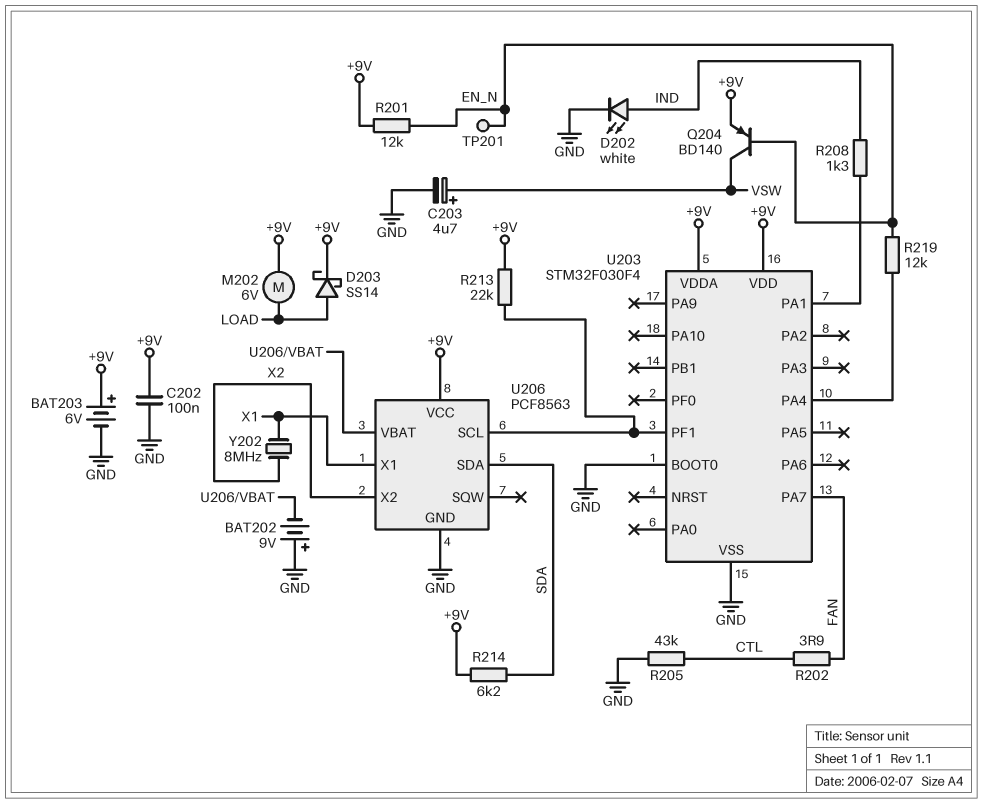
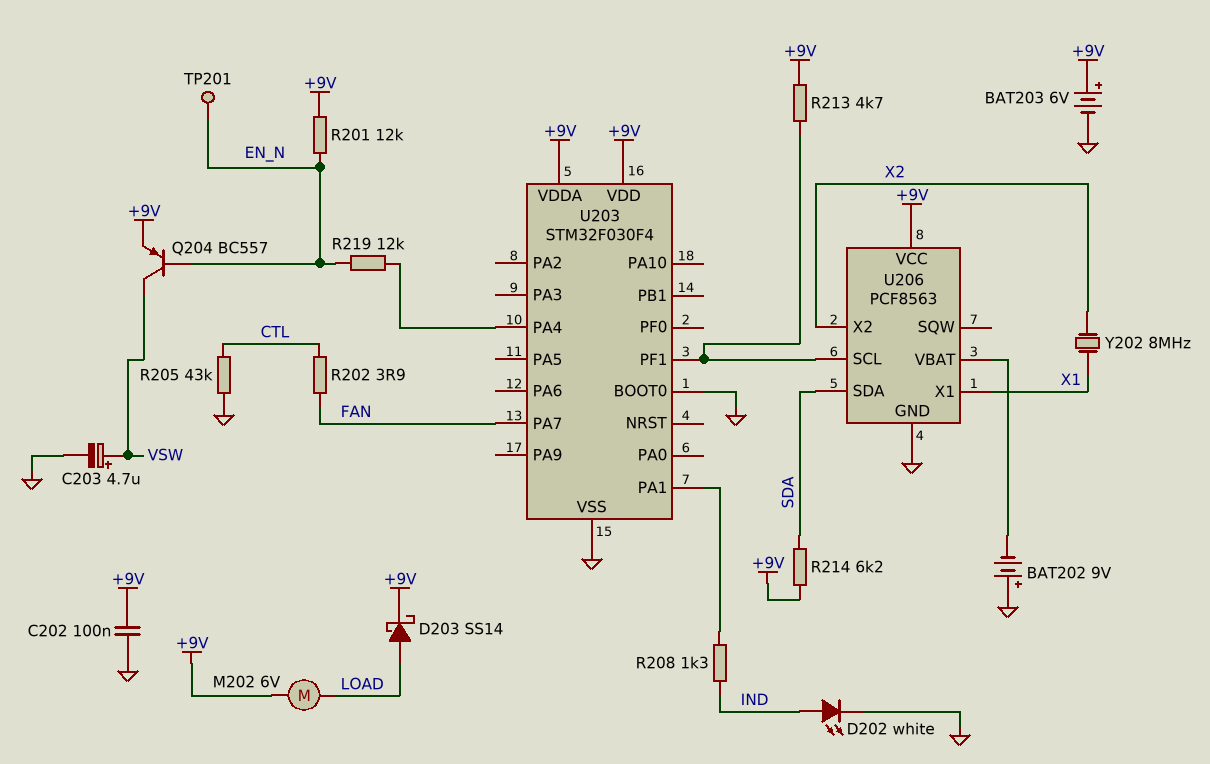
Q204: PNP BD140 (B EN_N, C VSW, E +9V) -> PNP BC557 (B EN_N, C VSW, E +9V)
R213: 22k (+9V, U203/PF1) -> 4.7k (+9V, U203/PF1)

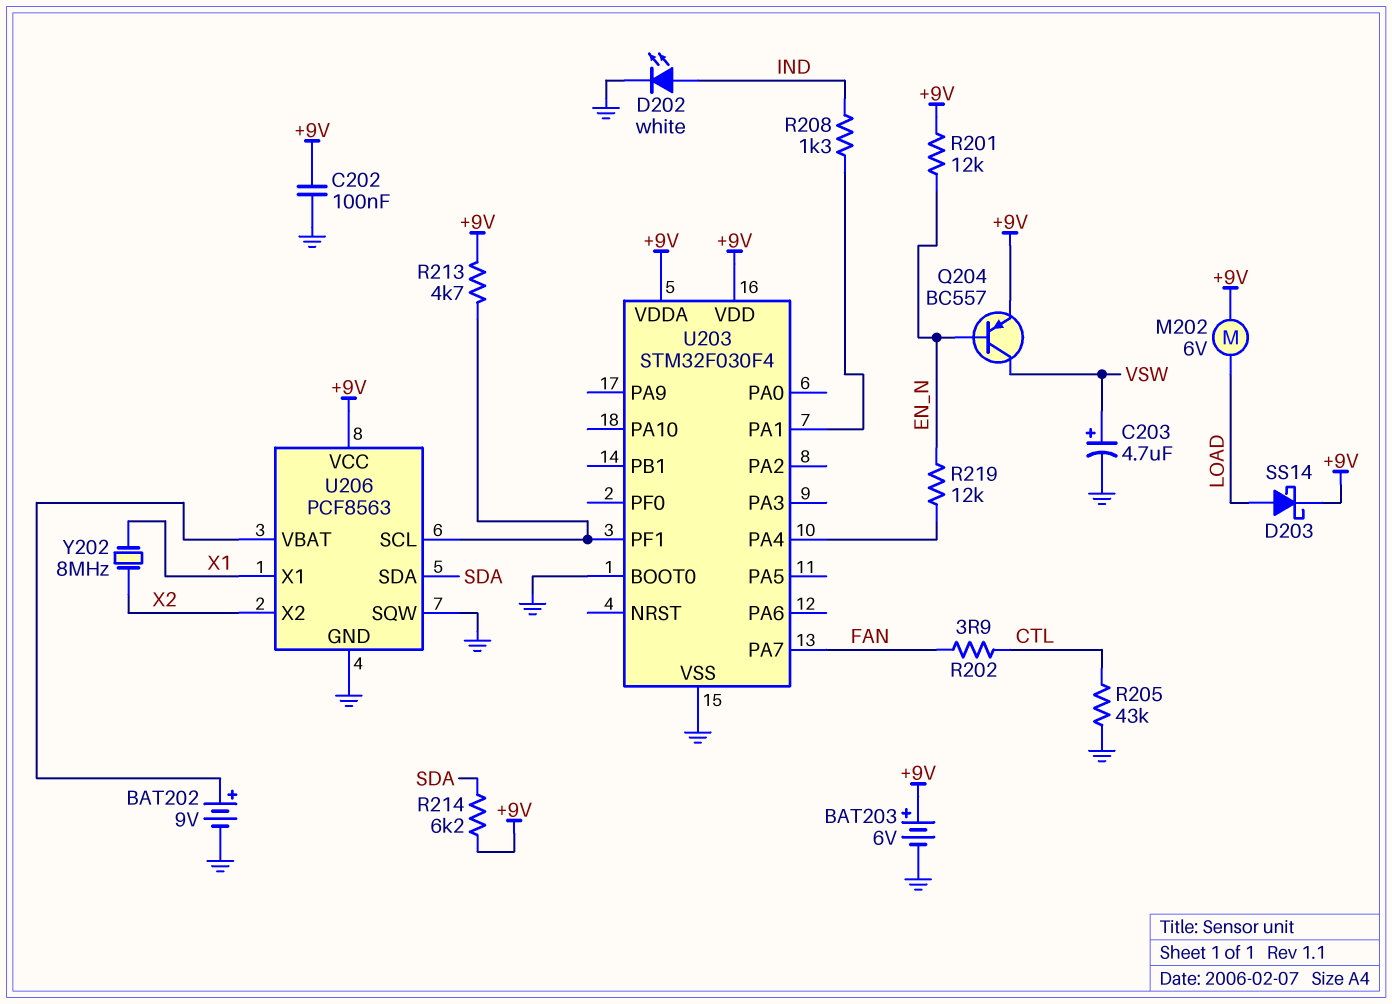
BAT202: 9V (plus GND, minus U206/VBAT) -> 9V (plus U206/VBAT, minus GND)
TP201: test point (EN_N) -> none
U206 pin SQW: none -> GND

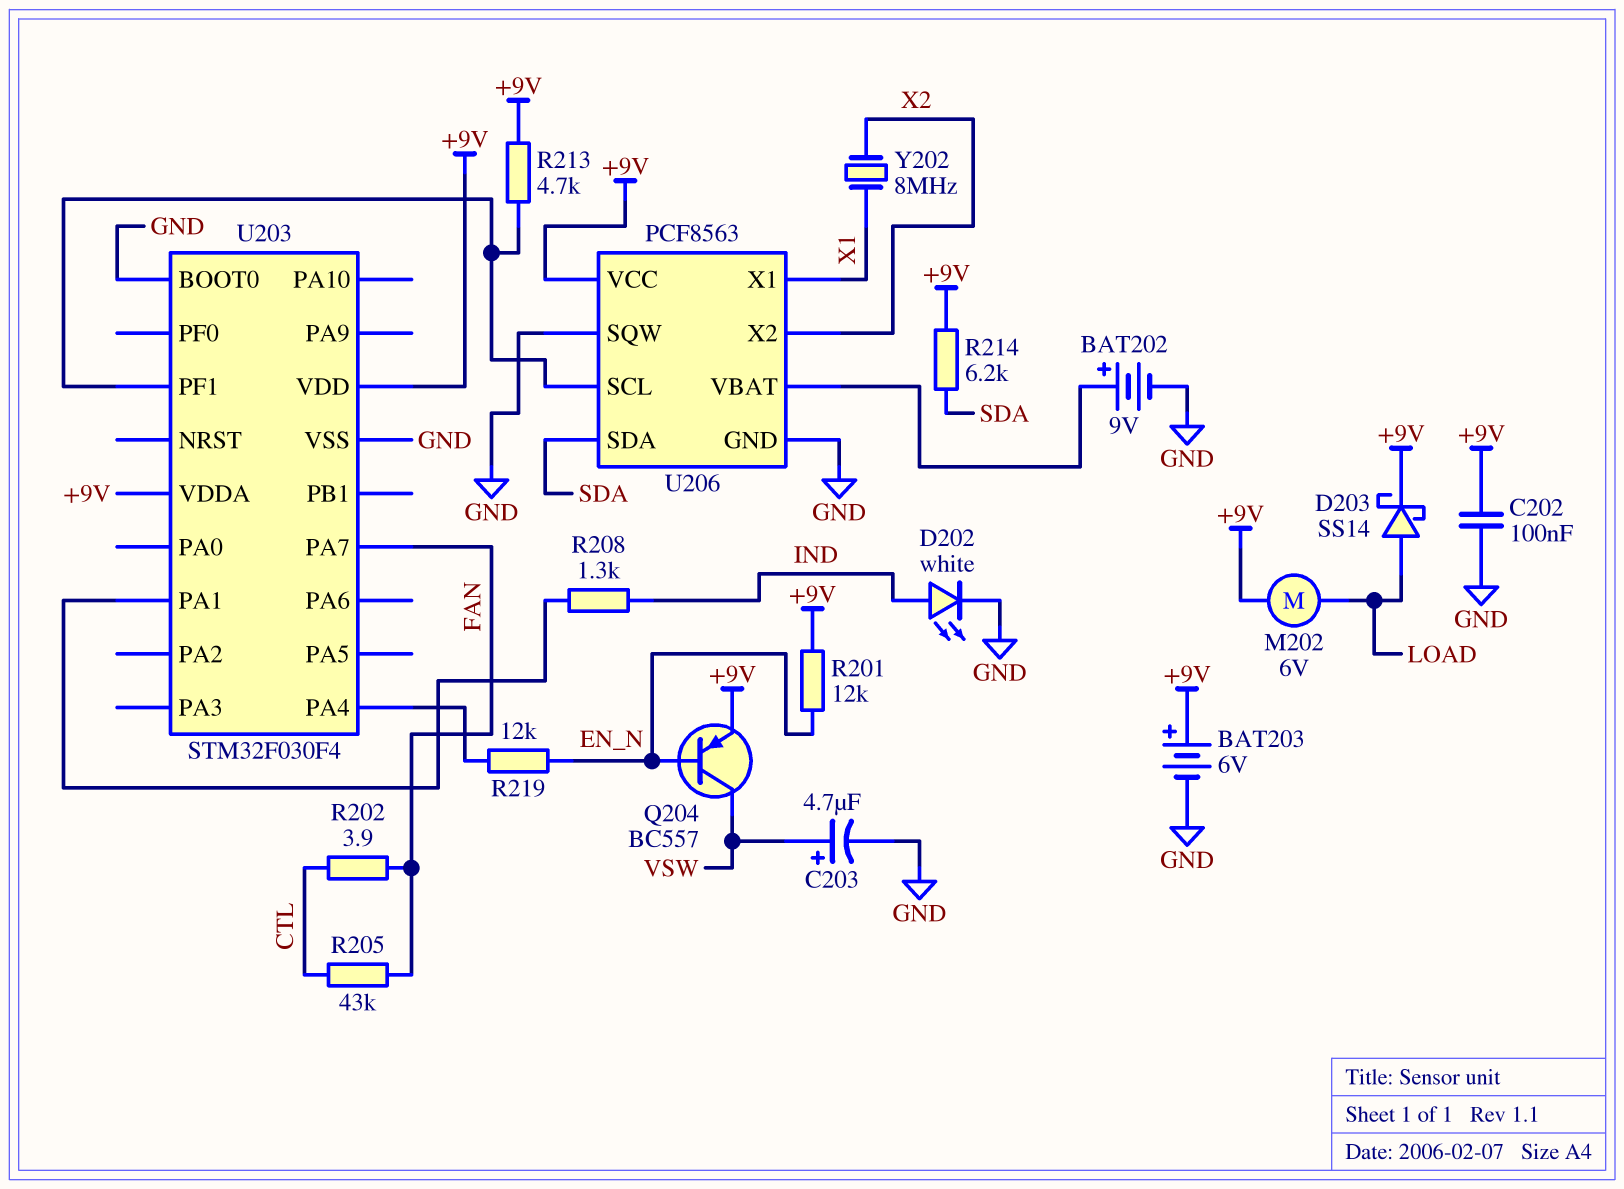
R205: 43k (CTL, GND) -> 43k (CTL, FAN)

